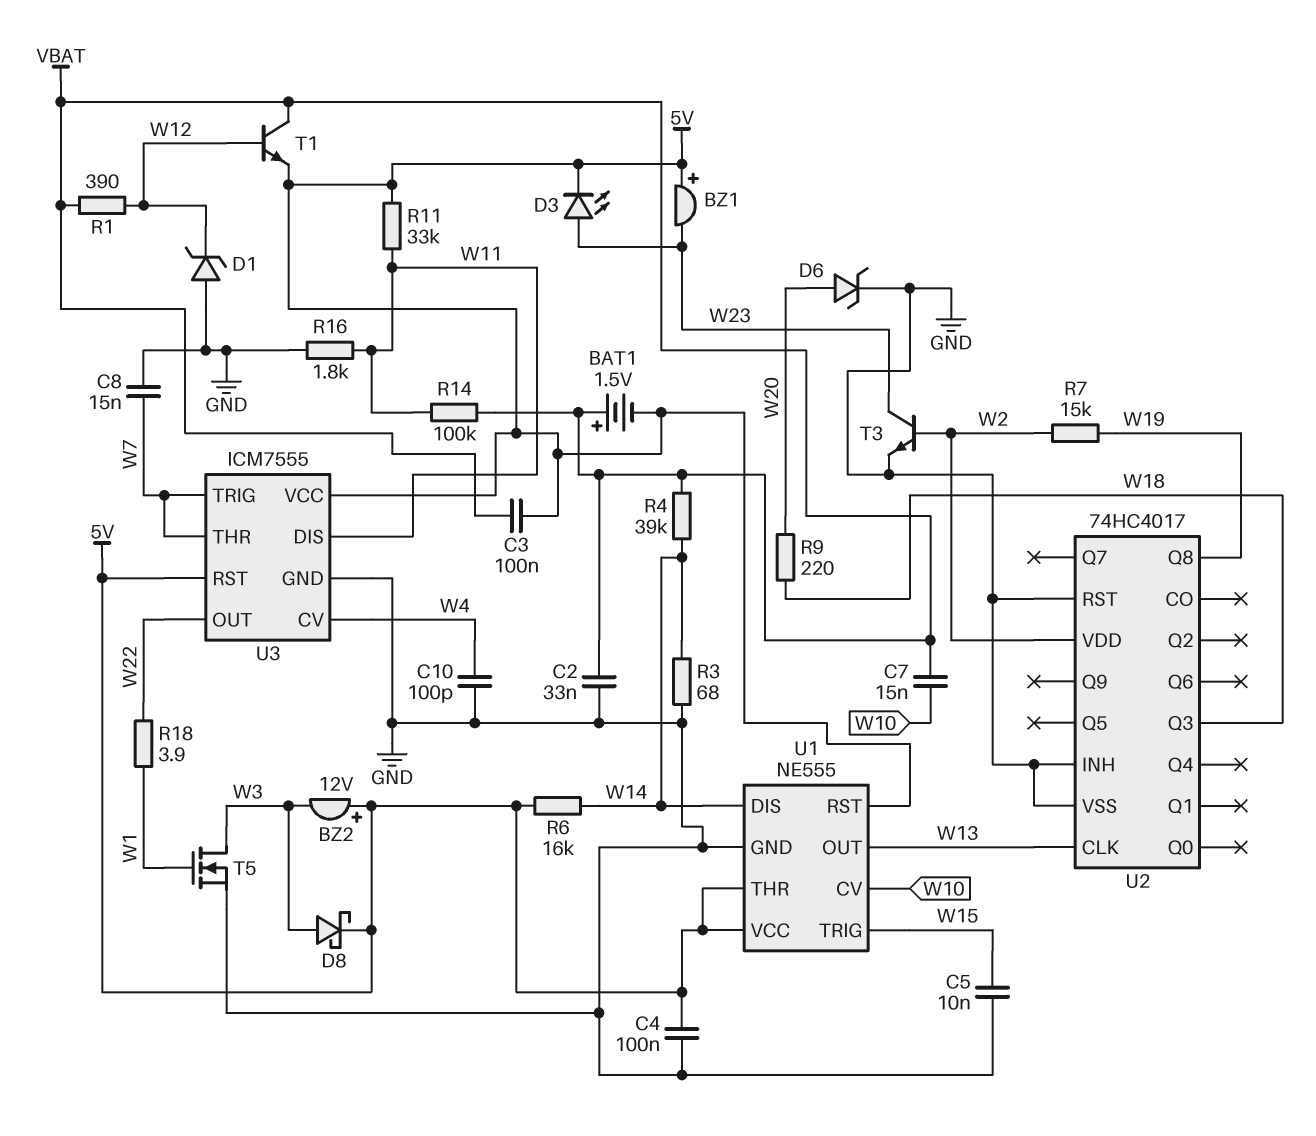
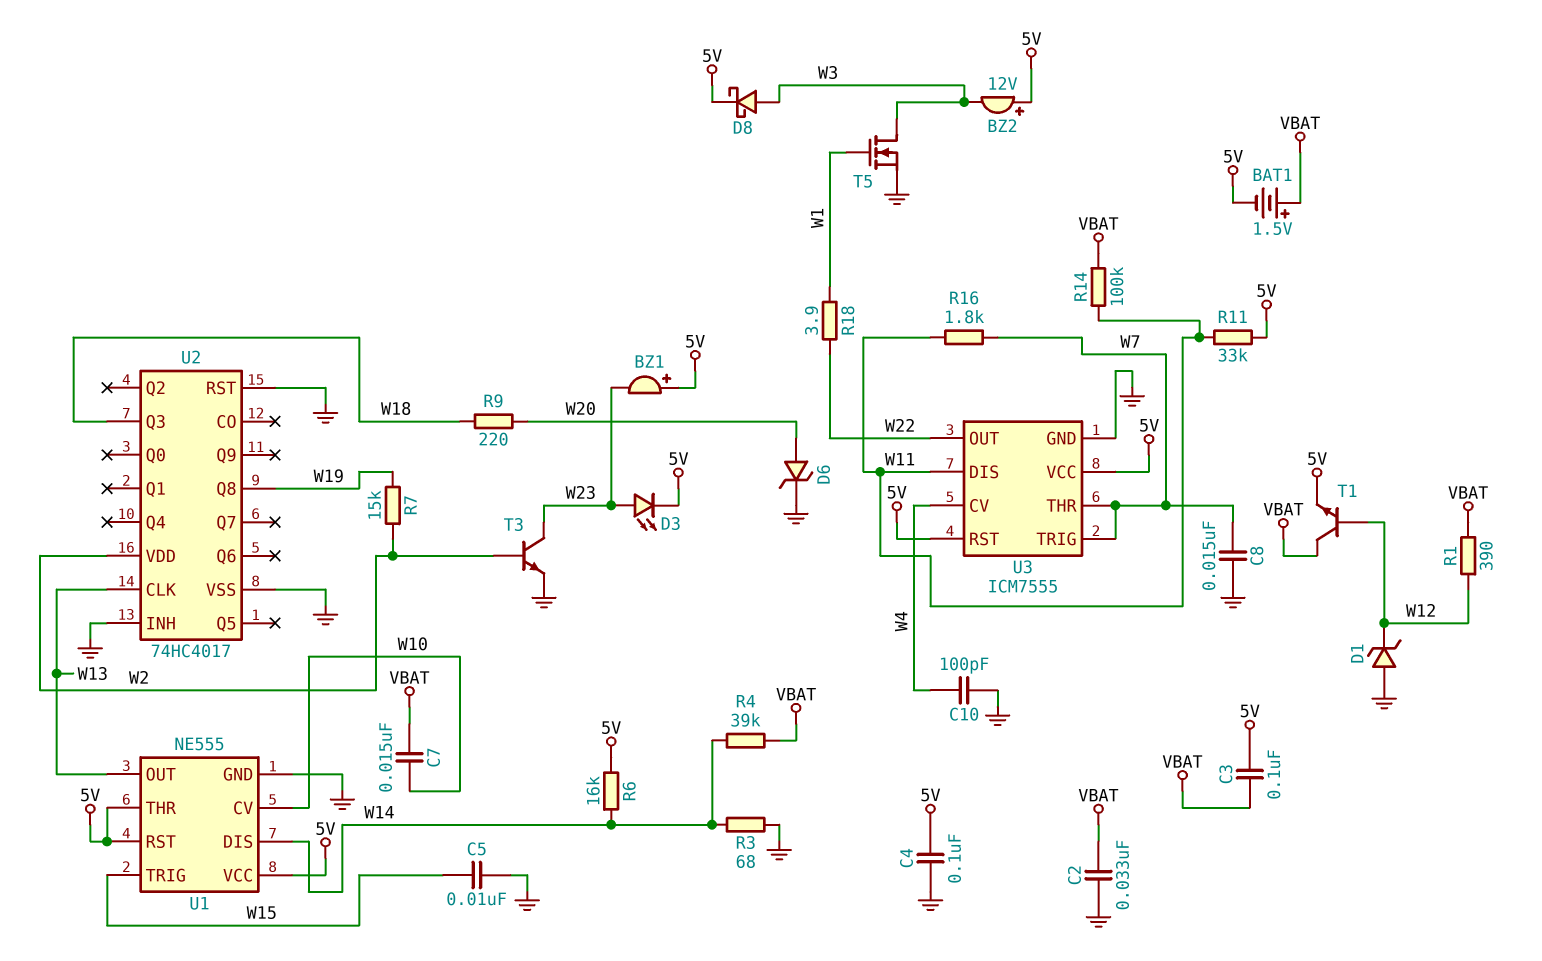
R16: 1.8k (GND, W11) -> 1.8k (W7, W11)

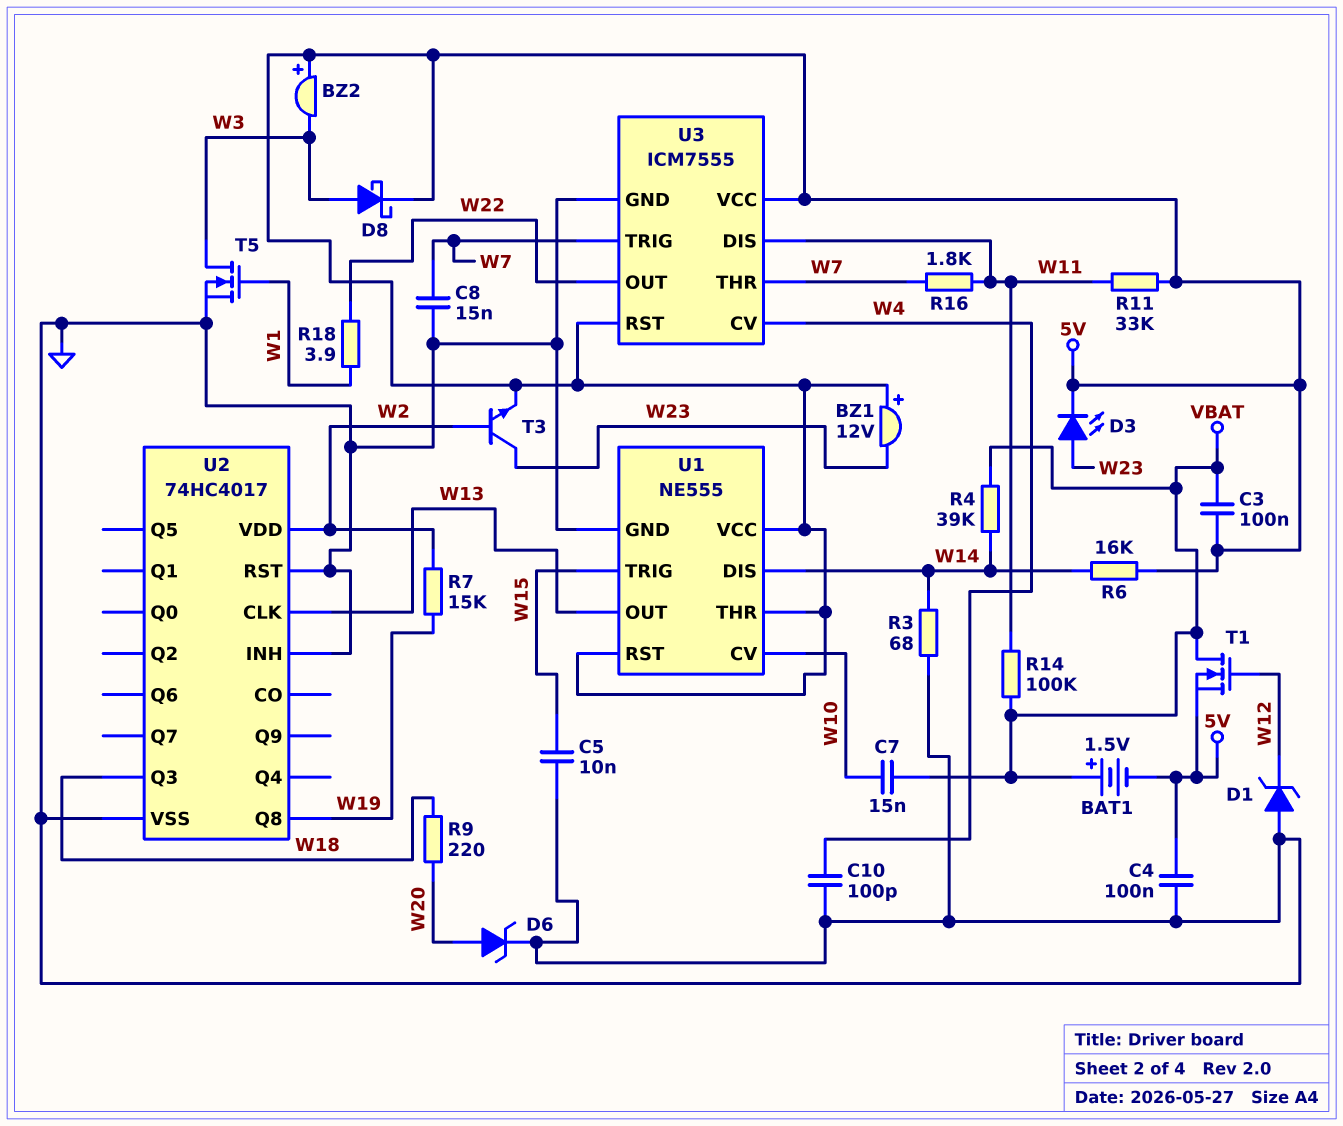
BZ1: buzzer (plus 5V, minus W23) -> buzzer 12V (plus 5V, minus W23)
BZ2: buzzer 12V (plus 5V, minus W3) -> buzzer (plus 5V, minus W3)
C2: 33nF (GND, VBAT) -> none
R1: 390 (VBAT, W12) -> none
T1: NPN (B W12, C VBAT, E 5V) -> NMOS (G W12, D VBAT, S 5V)
T3: NPN (B W2, C W23, E GND) -> NPN (B W2, C W23, E 5V)

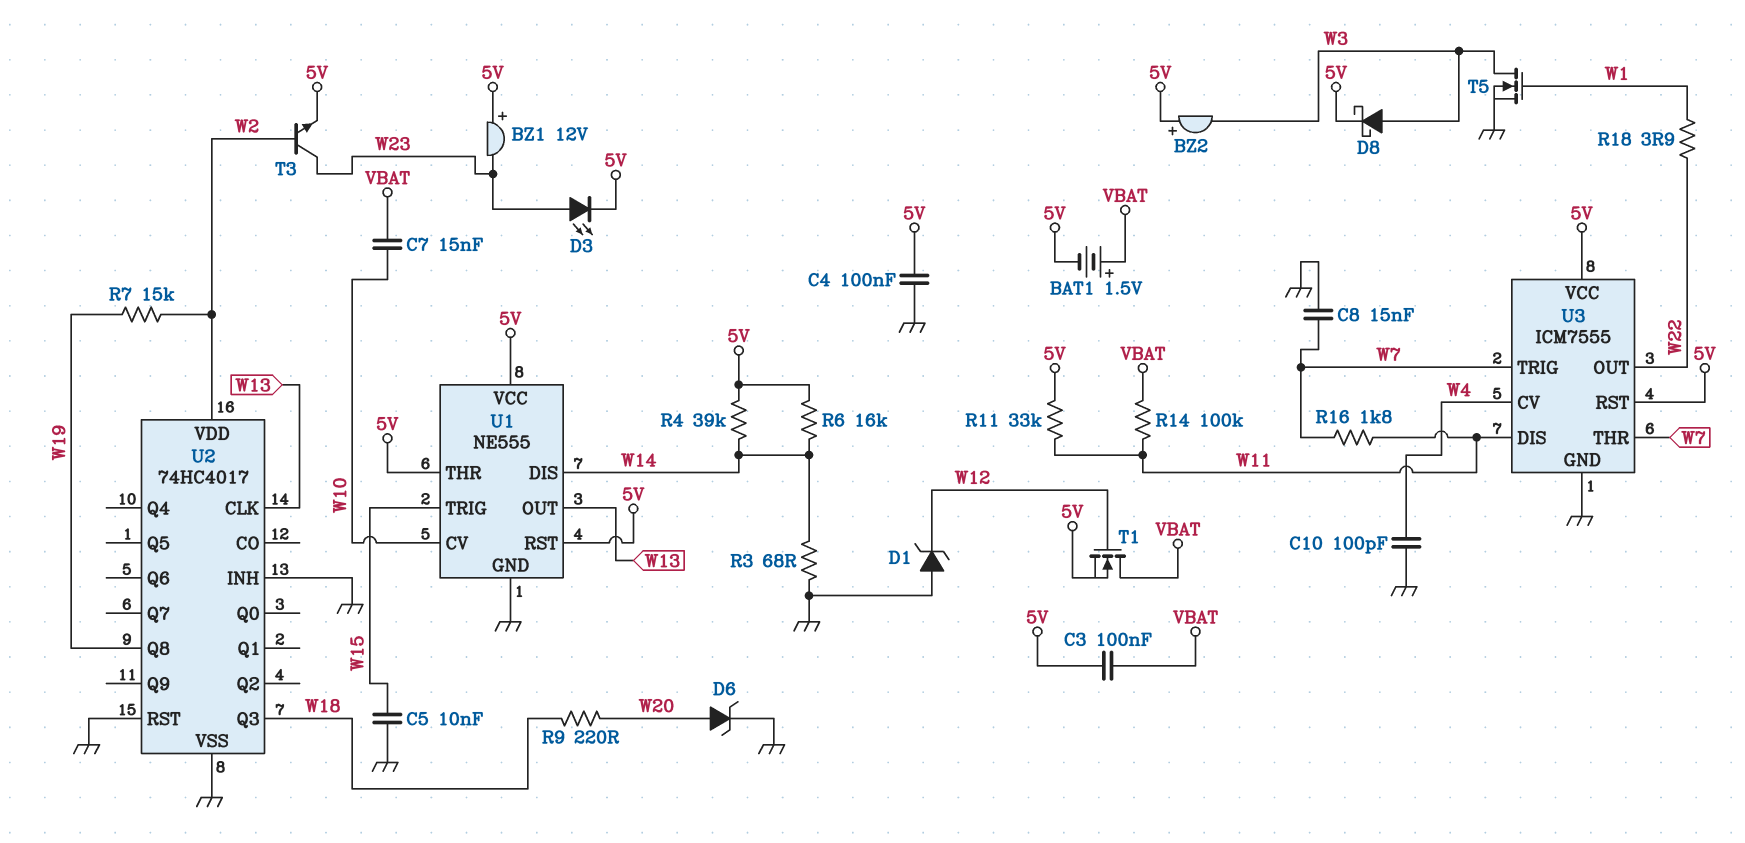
R4: 39k (VBAT, W14) -> 39k (5V, W14)

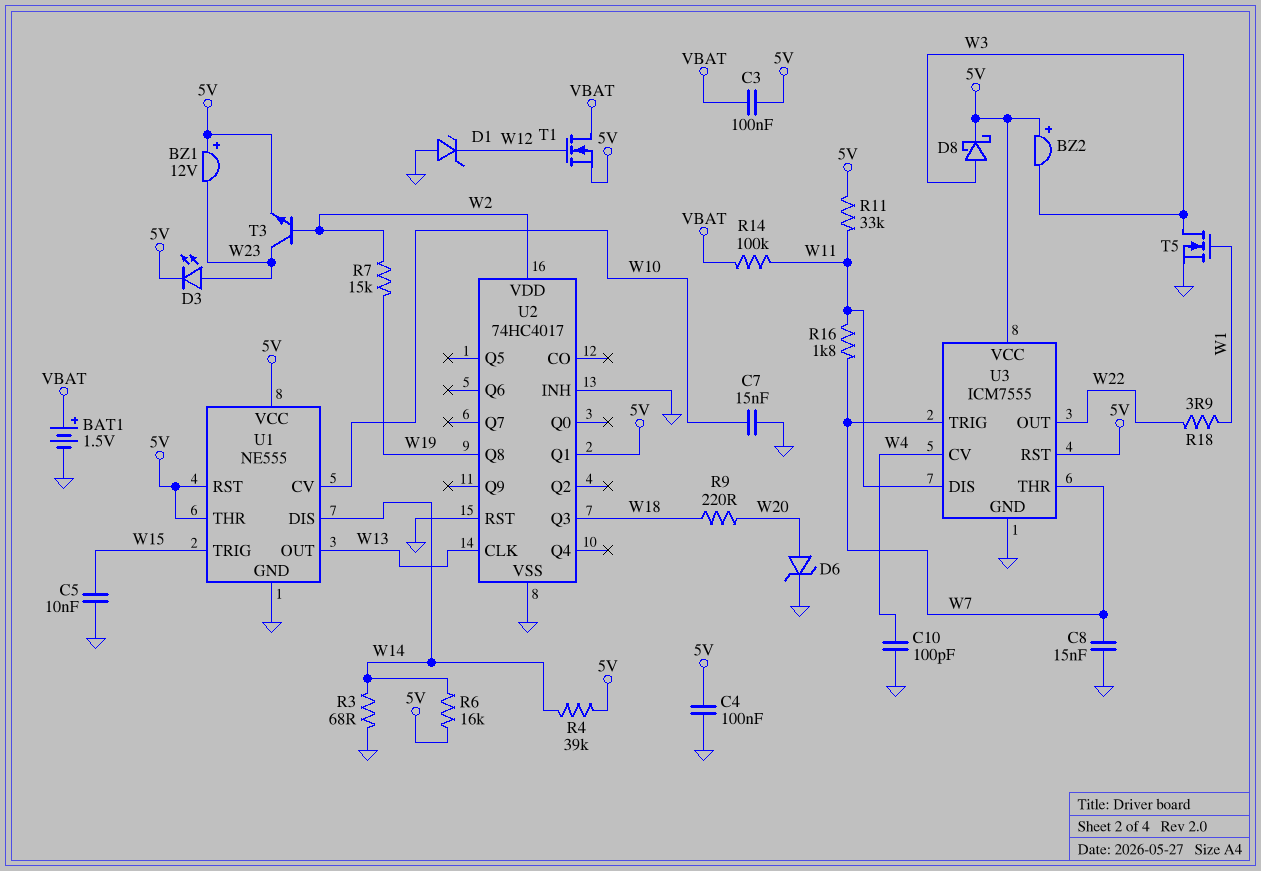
BAT1: 1.5V (plus VBAT, minus 5V) -> 1.5V (plus VBAT, minus GND)
C7: 15nF (VBAT, W10) -> 15nF (GND, W10)
U2 pin Q1: none -> 5V

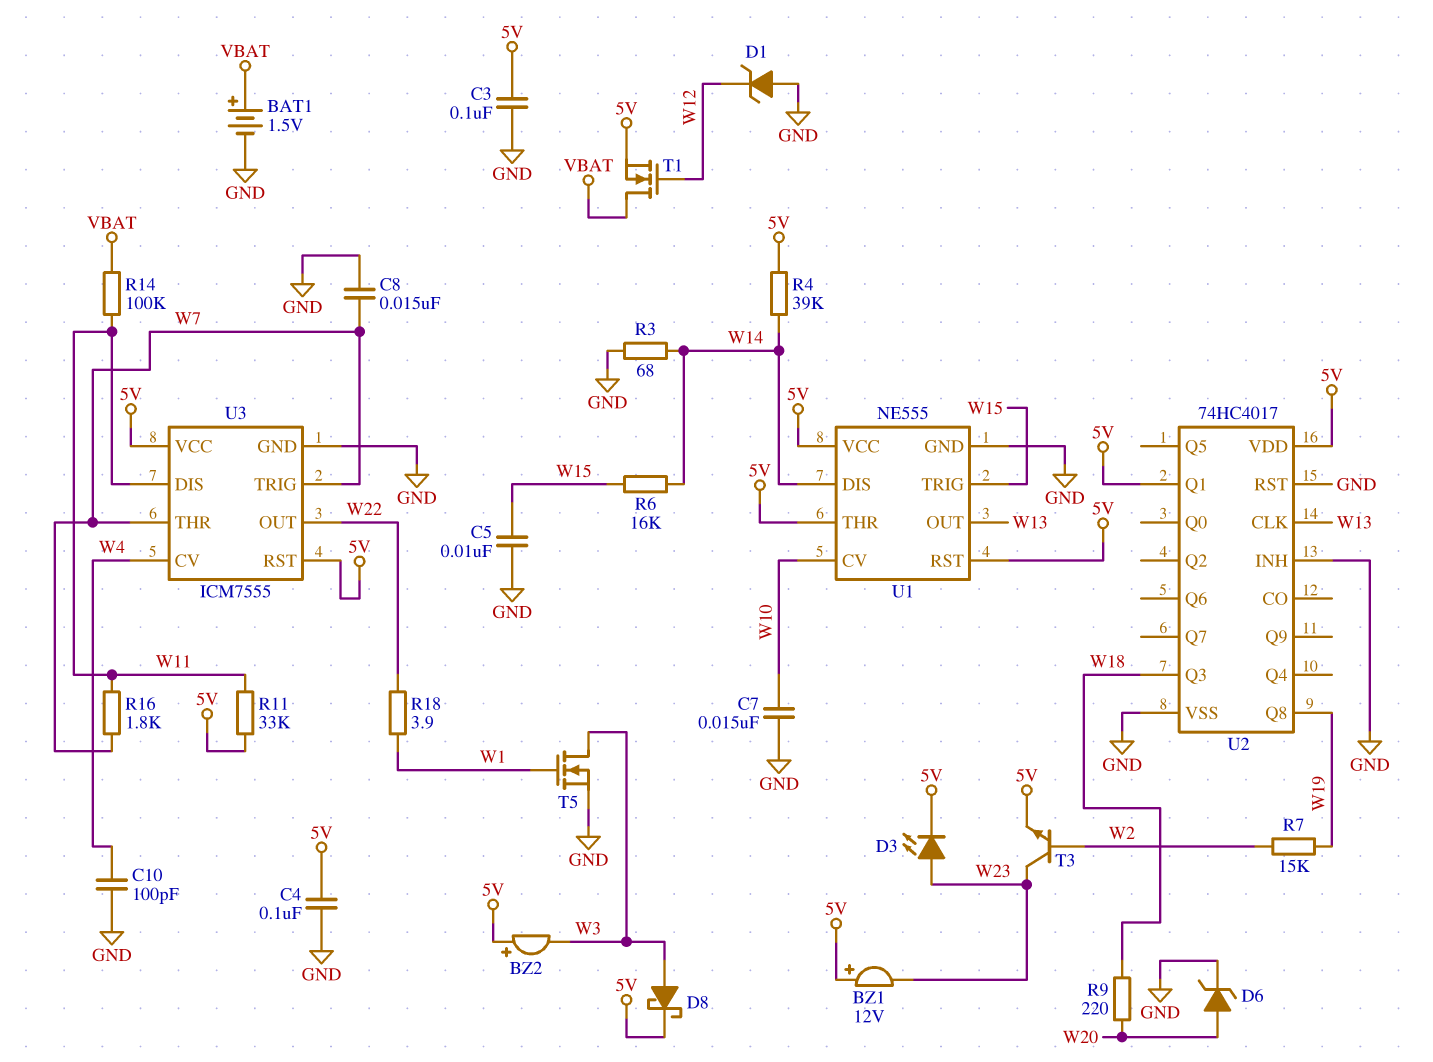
C3: 100nF (5V, VBAT) -> 100nF (5V, GND)
R6: 16k (5V, W14) -> 16k (W14, W15)
U2 pin VDD: W2 -> 5V

